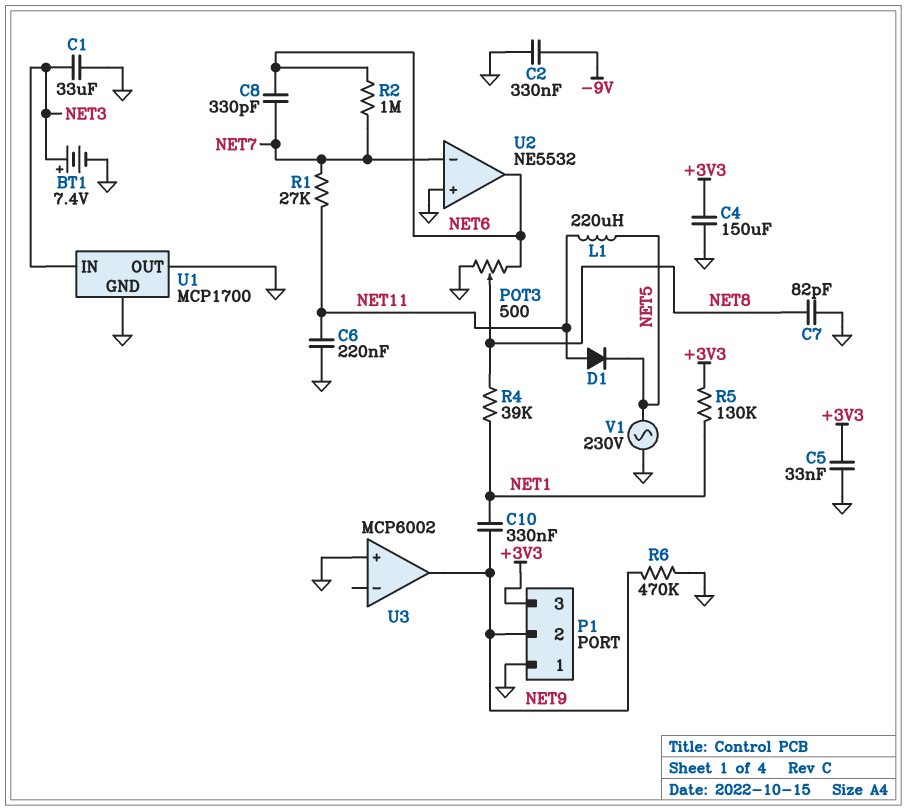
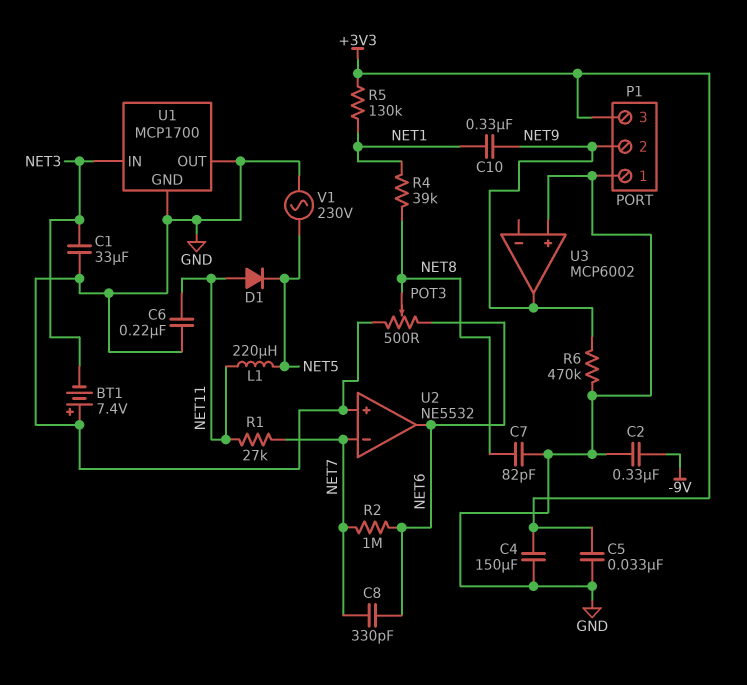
BT1: 7.4V (plus NET3, minus GND) -> 7.4V (plus GND, minus NET3)

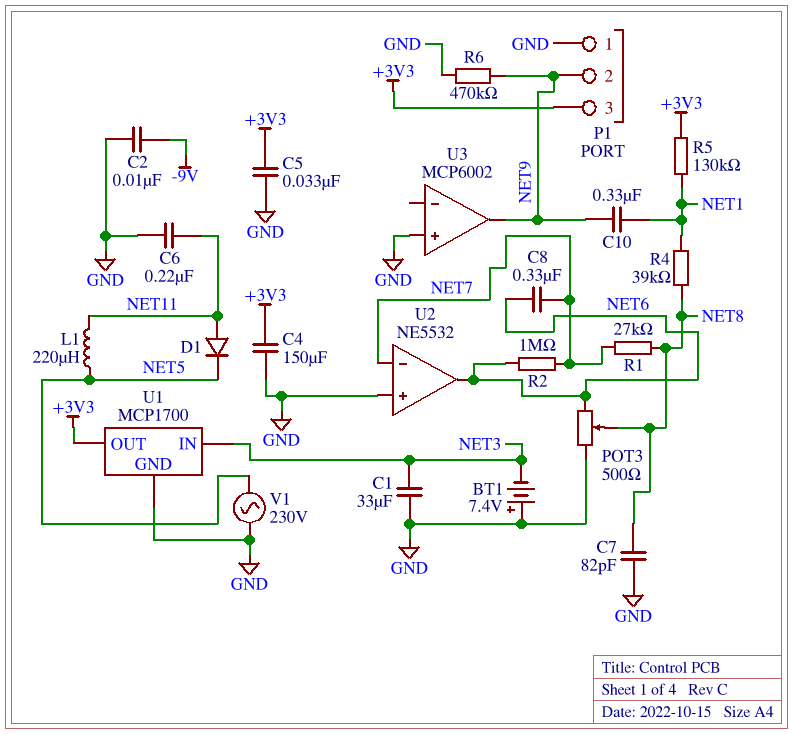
C2: 330nF (-9V, GND) -> 10nF (-9V, GND)
C8: 330pF (NET6, NET7) -> 330nF (NET6, NET7)
R1: 27k (NET7, NET11) -> 27k (NET7, NET8)
U1 pin OUT: GND -> +3V3

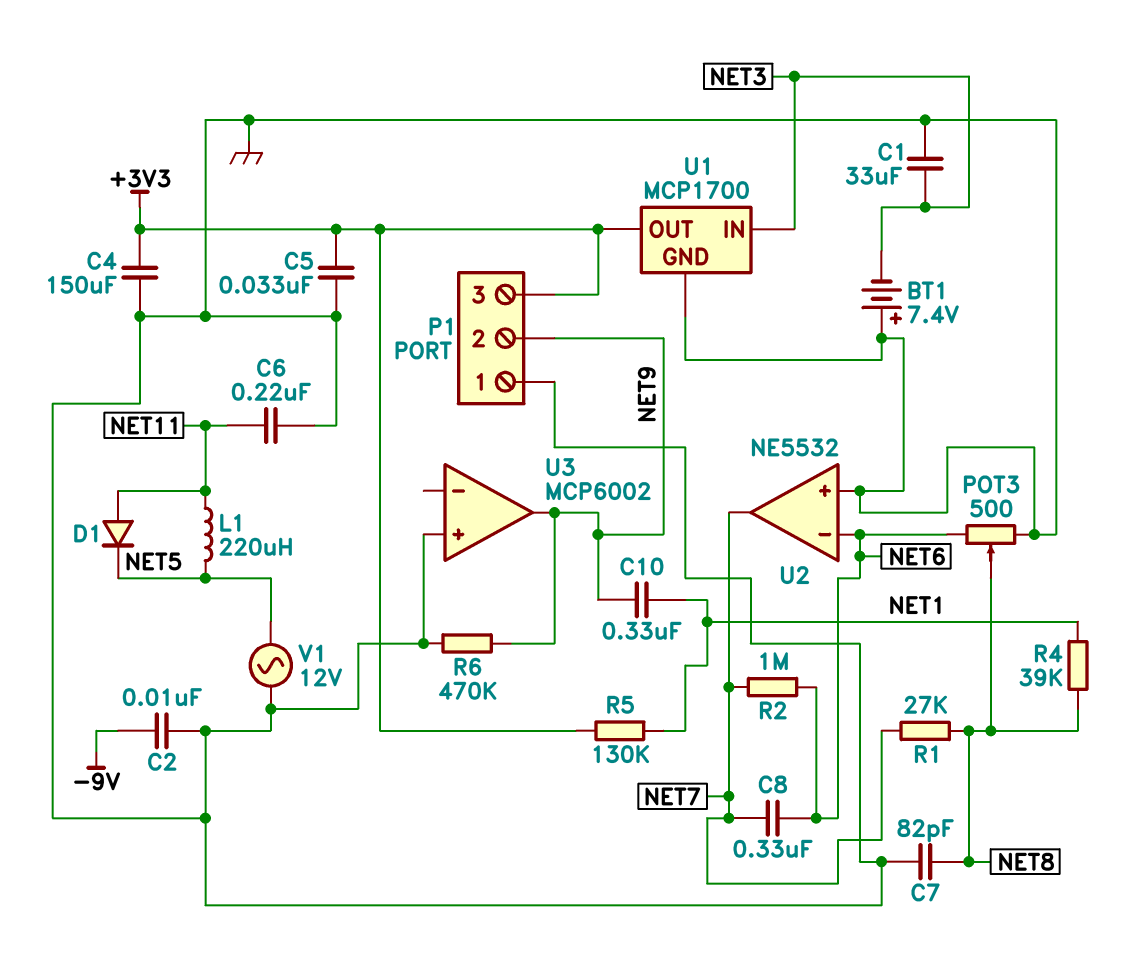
U2 pin in-: NET7 -> NET6
U2 pin out: NET6 -> NET7
V1: AC 230V (GND, NET5) -> AC 12V (GND, NET5)

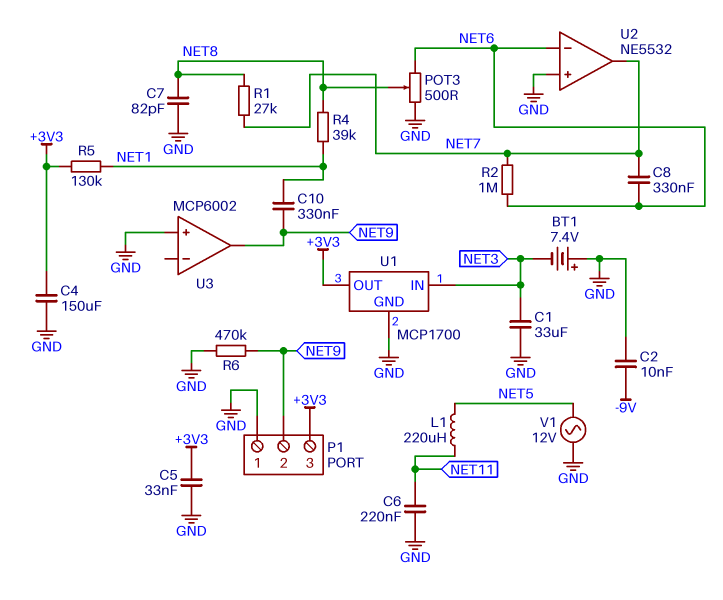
D1: diode (A NET11, K NET5) -> none

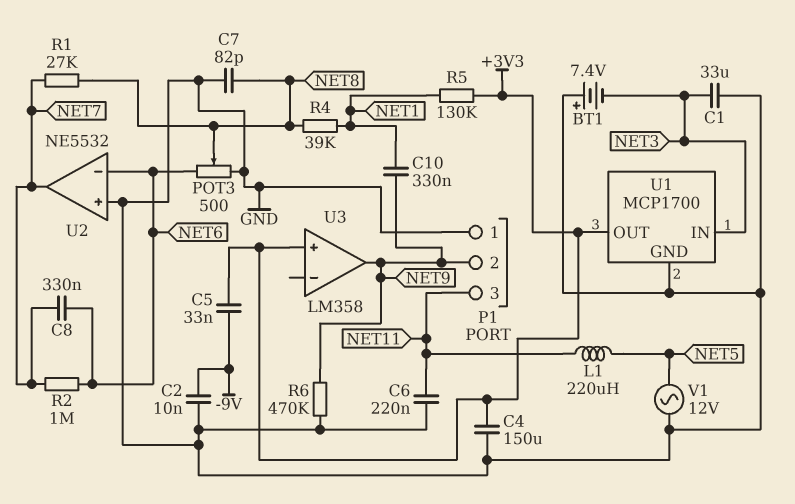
C5: 33nF (+3V3, GND) -> 33nF (+3V3, -9V)
P1 pin 3: +3V3 -> NET11
U3: MCP6002 -> LM358
U3 pin in+: GND -> +3V3

